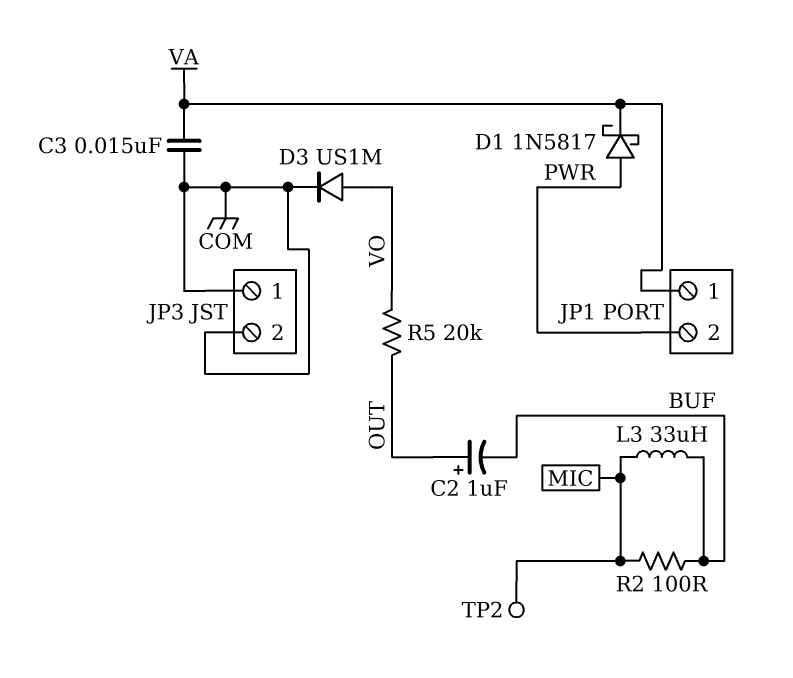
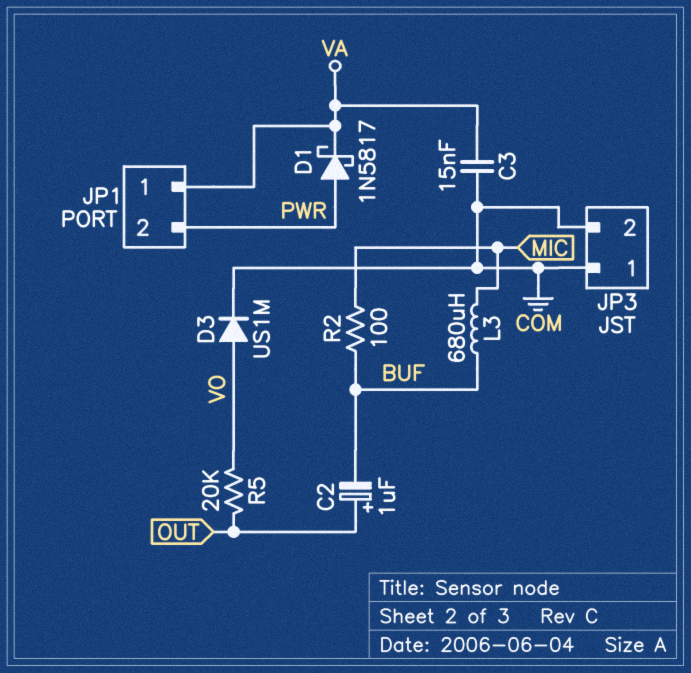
L3: 33uH (BUF, MIC) -> 680uH (BUF, MIC)
TP2: test point (MIC) -> none

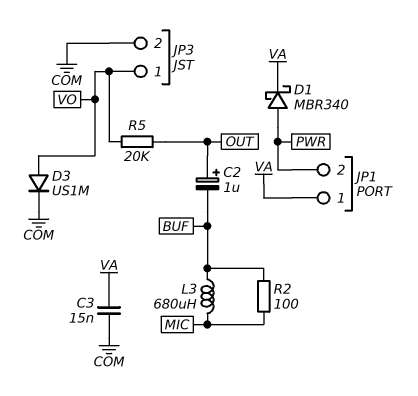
D1: schottky 1N5817 (A PWR, K VA) -> schottky MBR340 (A PWR, K VA)
JP3 pin 1: COM -> VO

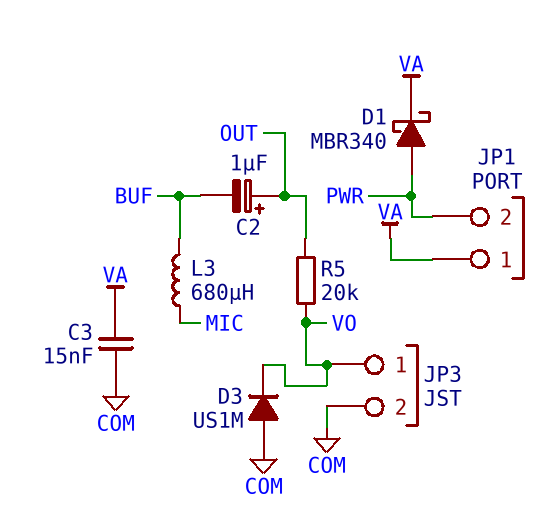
D3: diode US1M (A VO, K COM) -> diode US1M (A COM, K VO)
R2: 100 (BUF, MIC) -> none

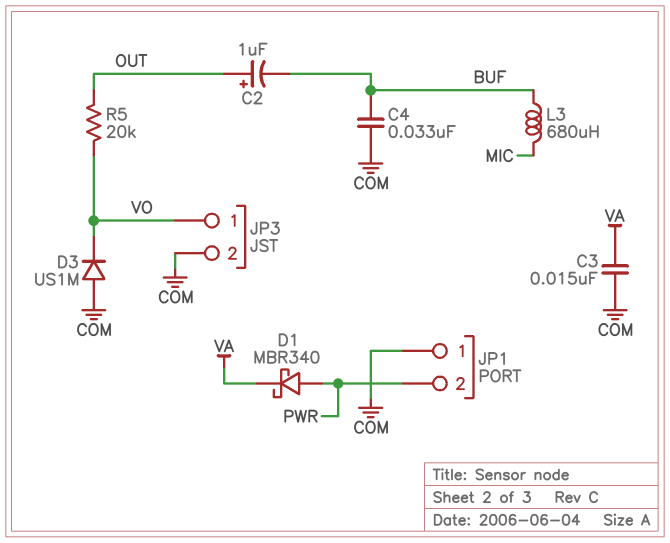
C4: none -> 33nF (BUF, COM)
JP1 pin 1: VA -> COM

